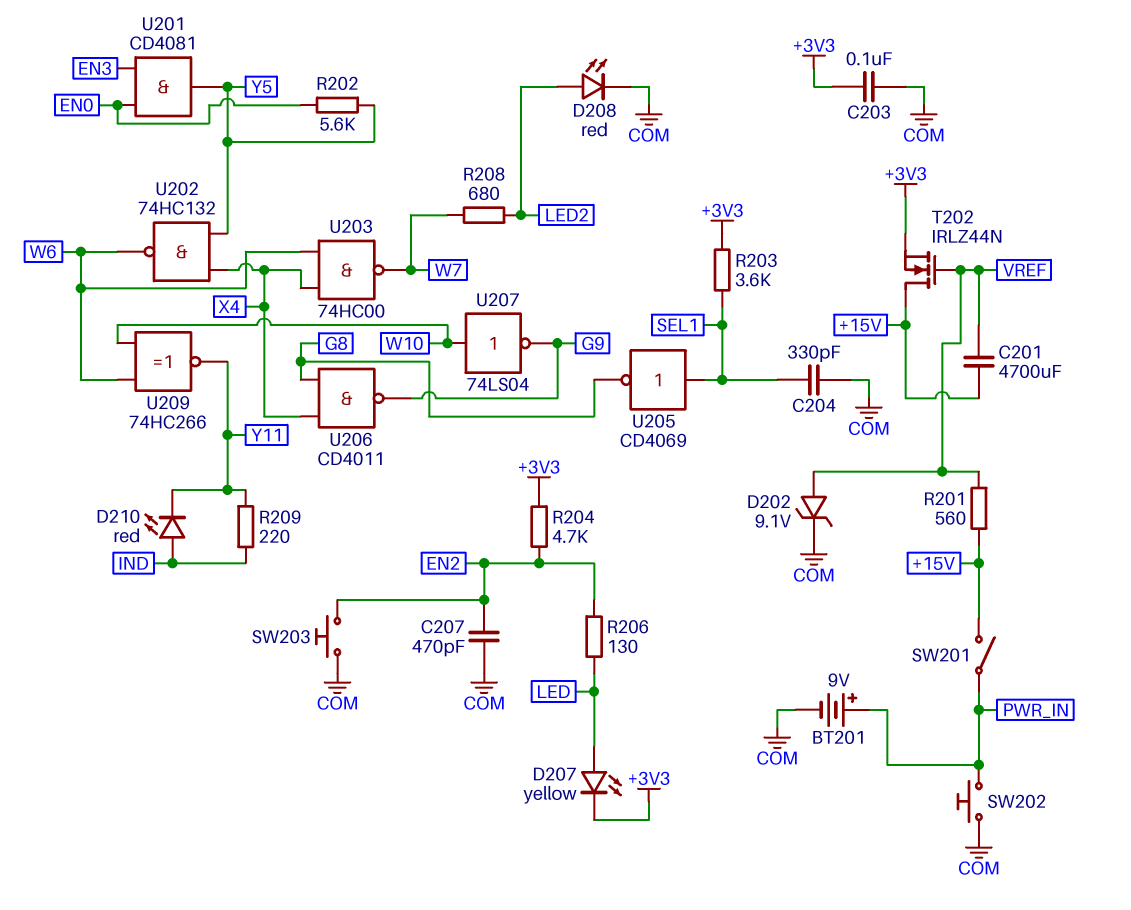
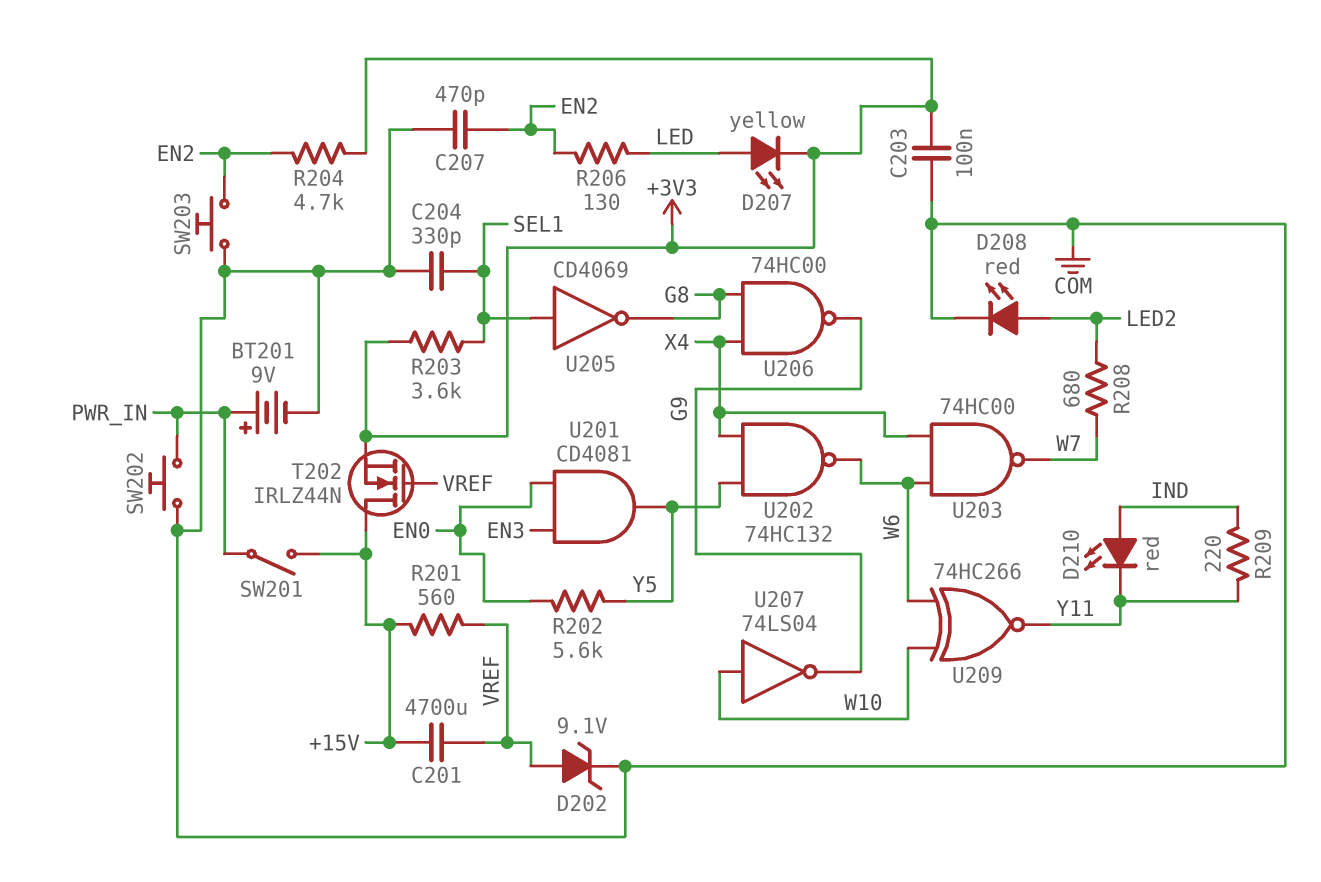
U206: NAND CD4011 (in G8, in X4, out G9) -> NAND 74HC00 (in G8, in X4, out G9)

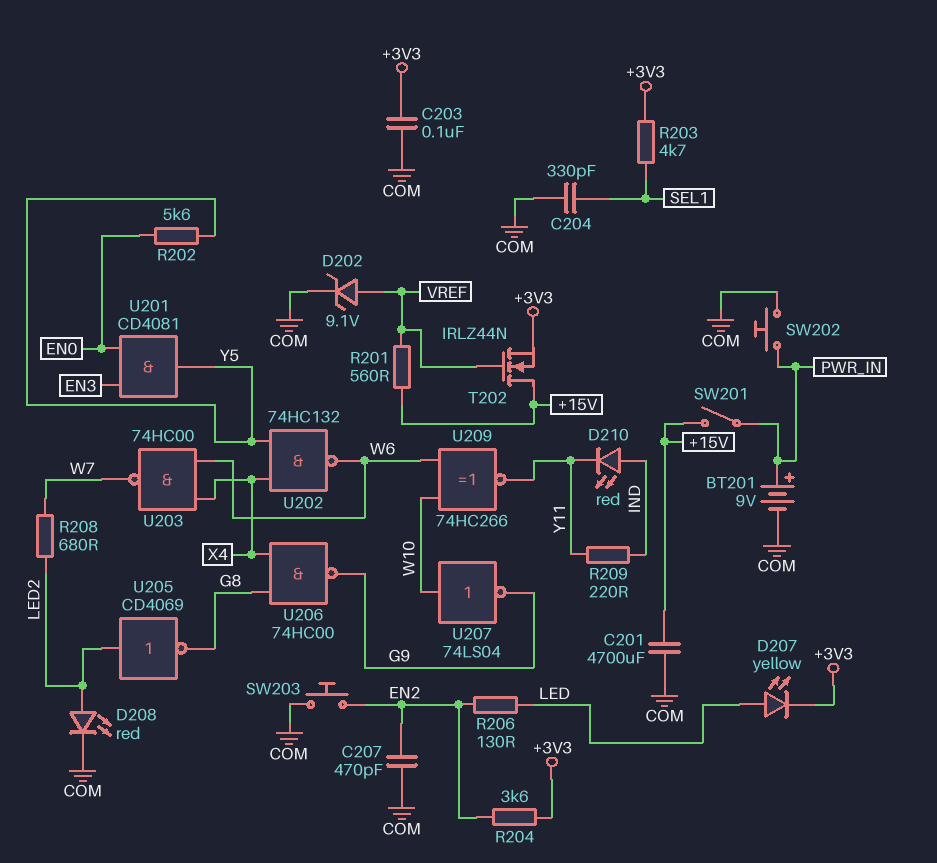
C201: 4700uF (+15V, VREF) -> 4700uF (+15V, COM)
R203: 3.6k (+3V3, SEL1) -> 4.7k (+3V3, SEL1)
R204: 4.7k (+3V3, EN2) -> 3.6k (+3V3, EN2)
U205: NOT CD4069 (in SEL1, out G8) -> NOT CD4069 (in LED2, out G8)

